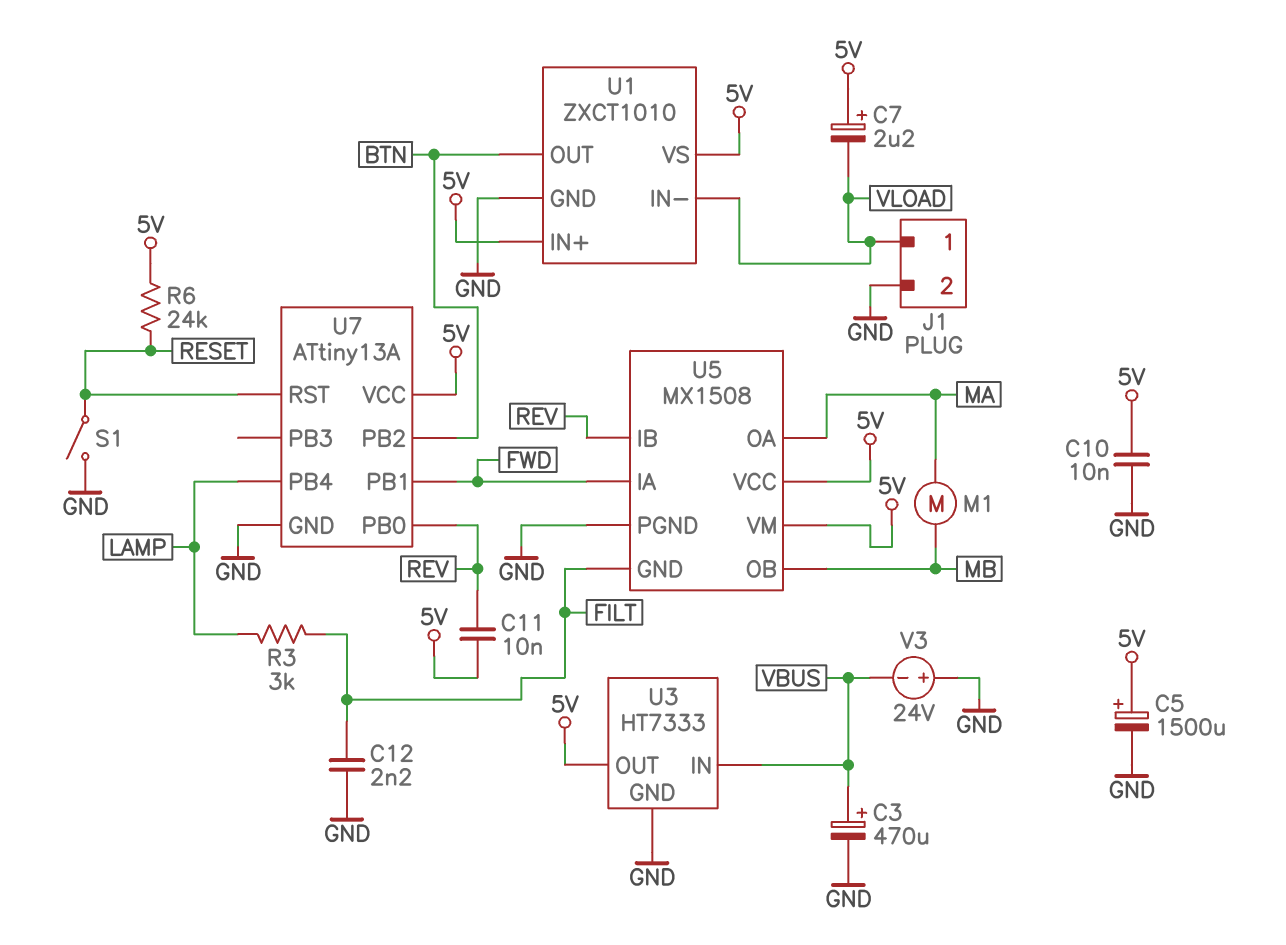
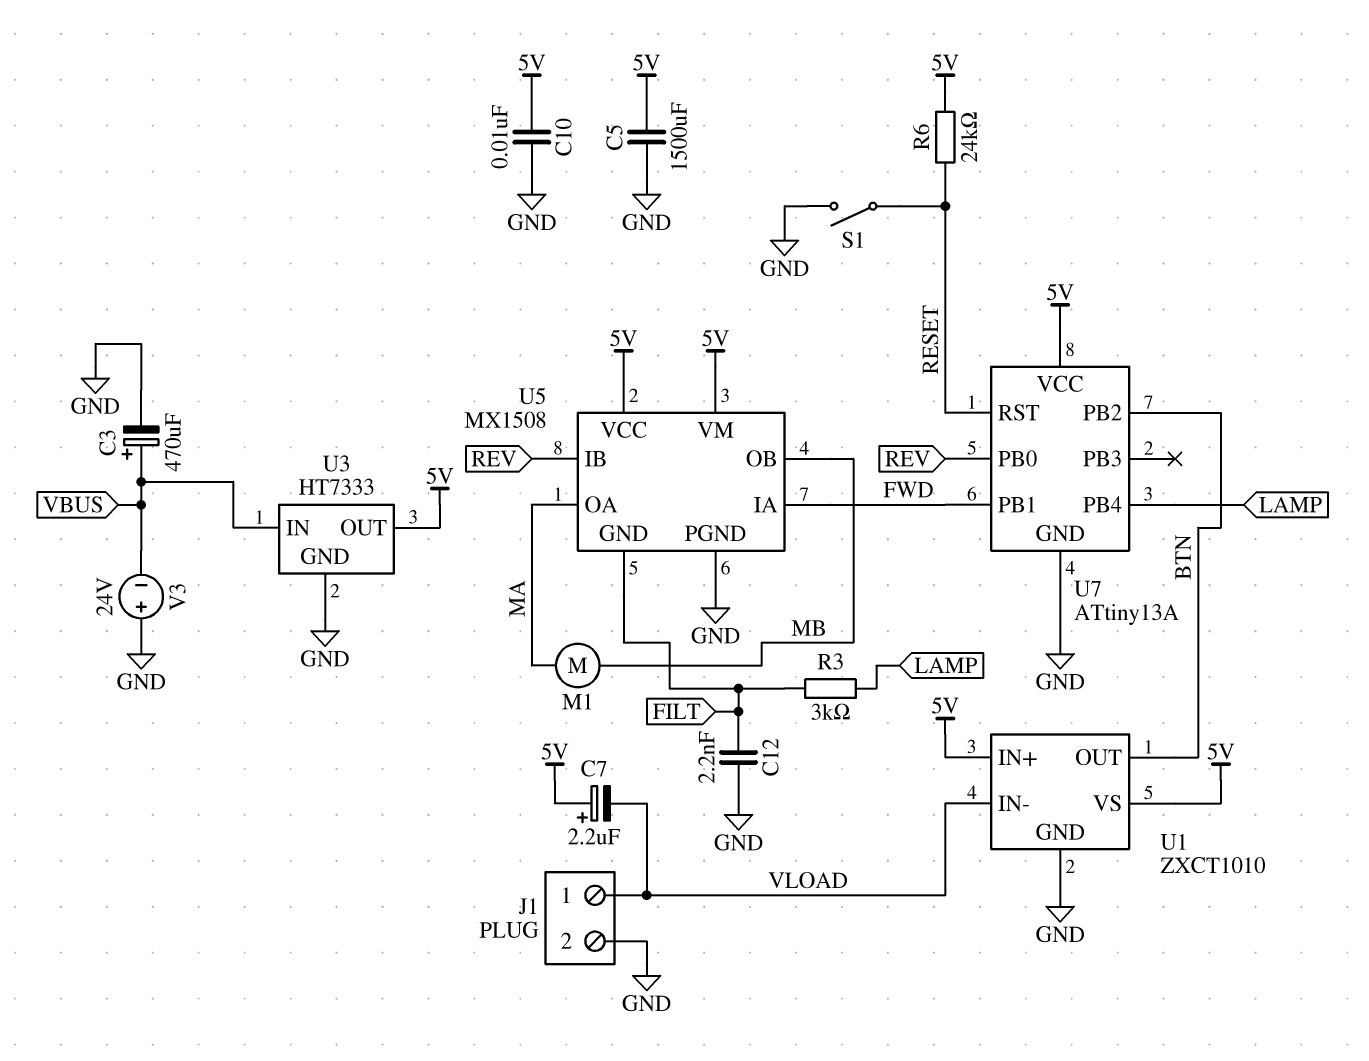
C5: 1500uF (plus 5V, minus GND) -> 1500uF (5V, GND)
C11: 10nF (5V, REV) -> none

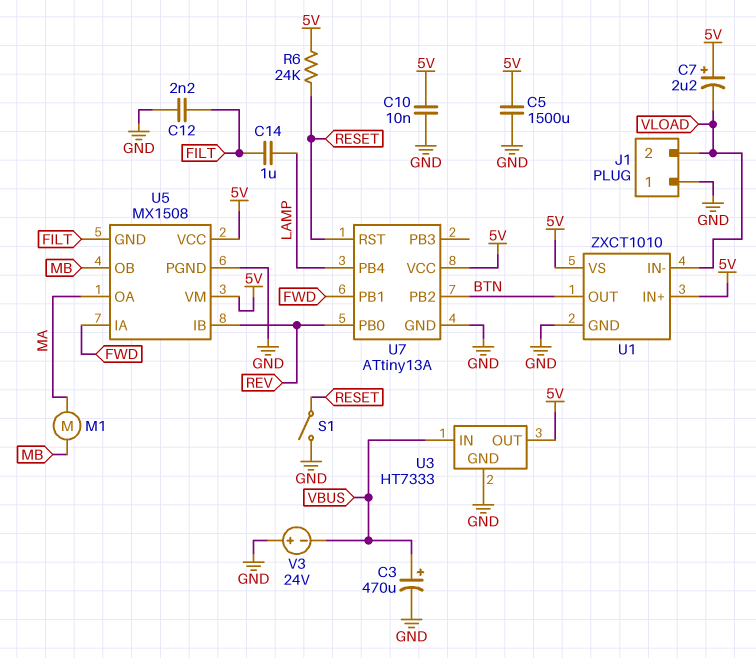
C14: none -> 1uF (FILT, LAMP)
J1 pin 1: VLOAD -> GND
J1 pin 2: GND -> VLOAD
R3: 3k (FILT, LAMP) -> none

